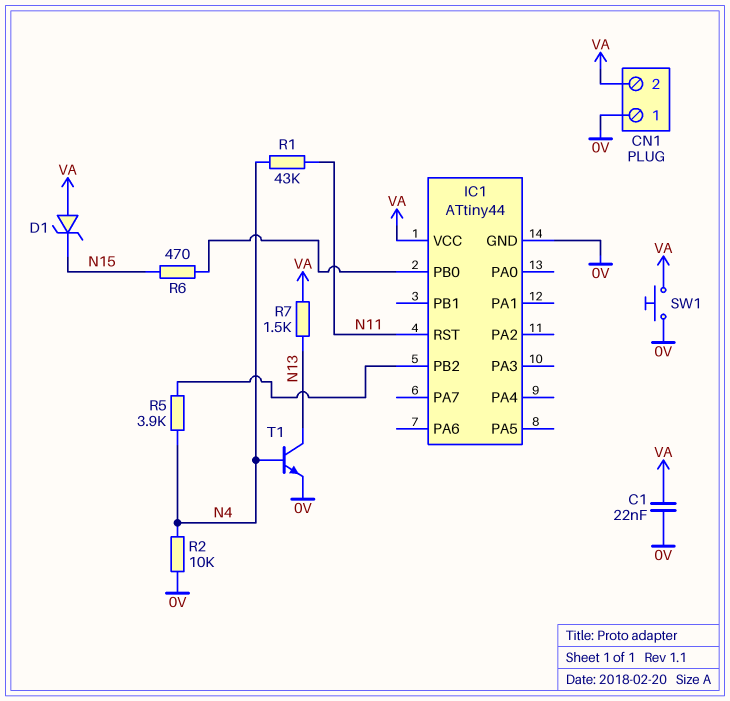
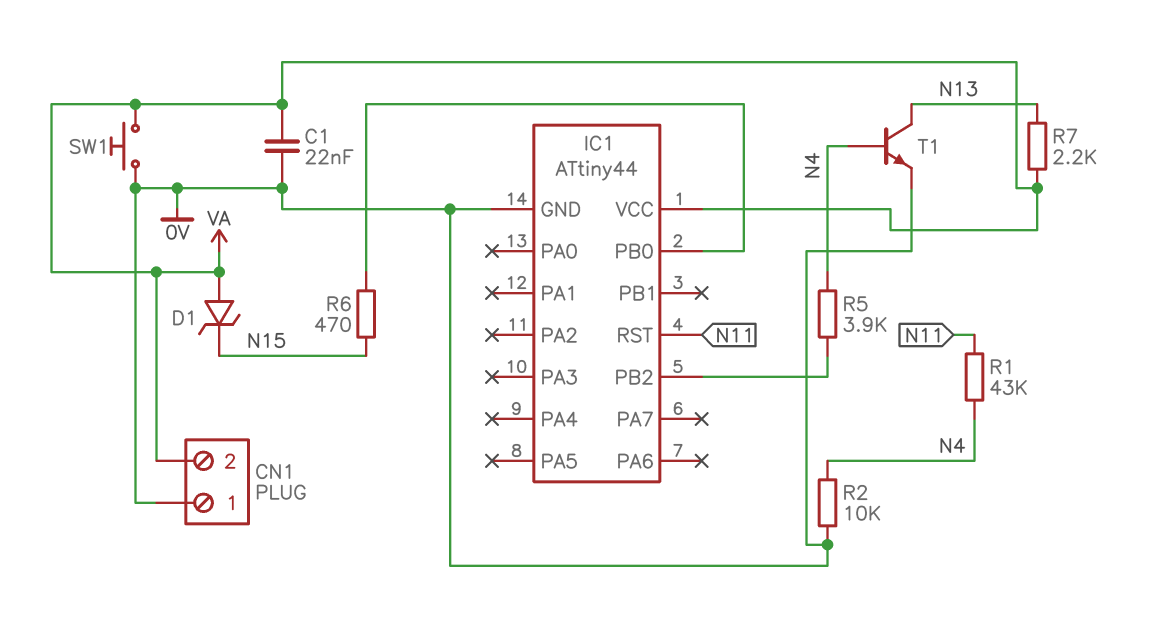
R7: 1.5k (N13, VA) -> 2.2k (N13, VA)

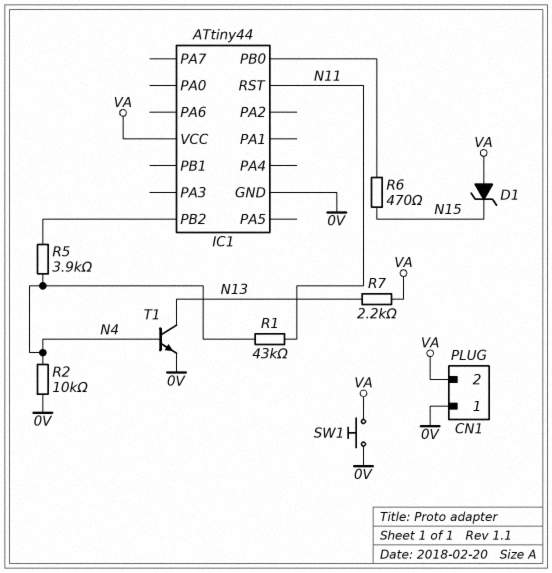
C1: 22nF (0V, VA) -> none

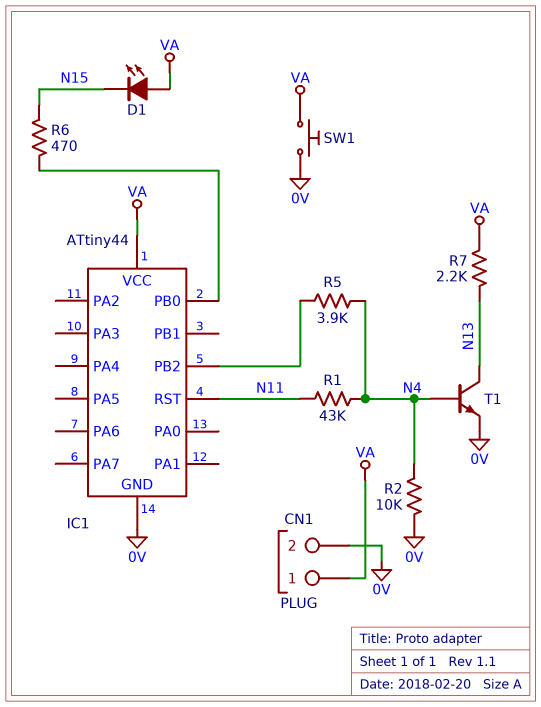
CN1 pin 1: 0V -> VA
CN1 pin 2: VA -> 0V
D1: zener (A VA, K N15) -> LED (A VA, K N15)

